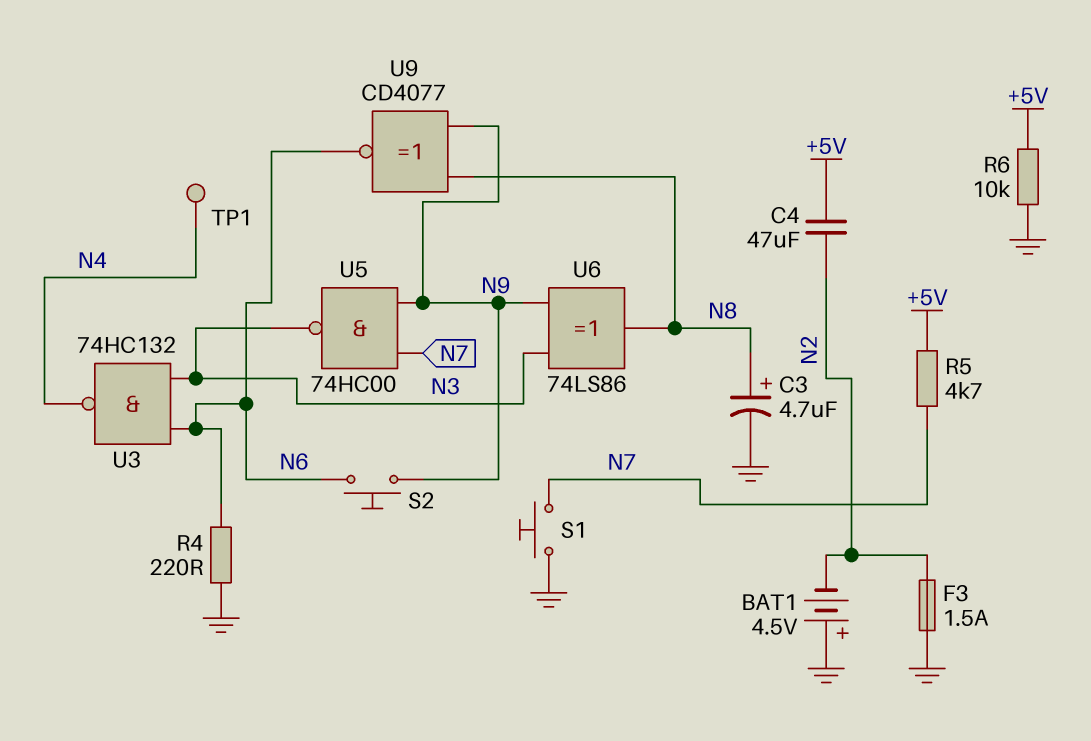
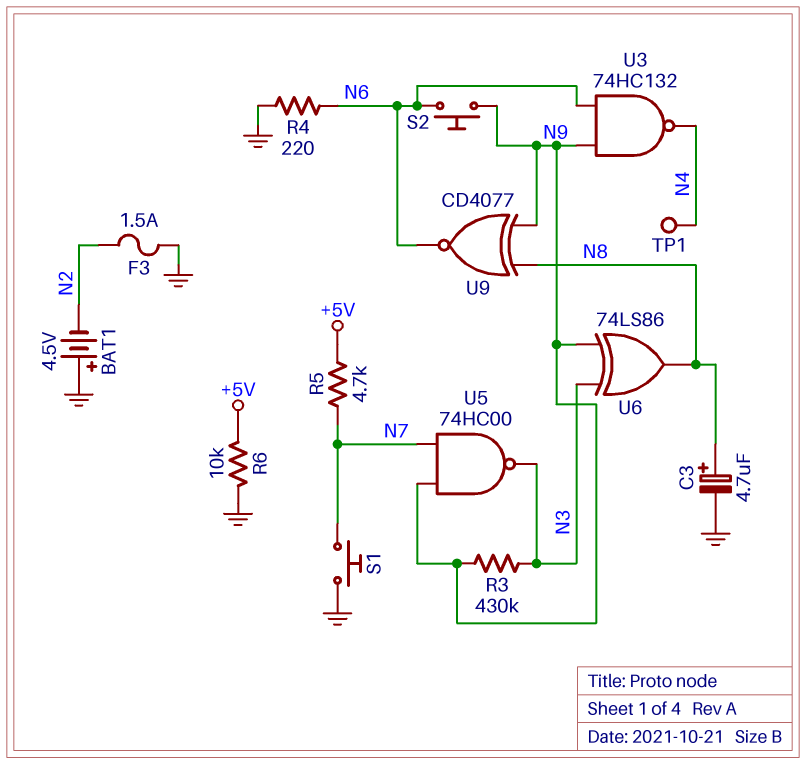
C4: 47uF (+5V, N2) -> none
R3: none -> 430k (N3, N9)
U3: NAND 74HC132 (in N3, in N6, out N4) -> NAND 74HC132 (in N6, in N9, out N4)

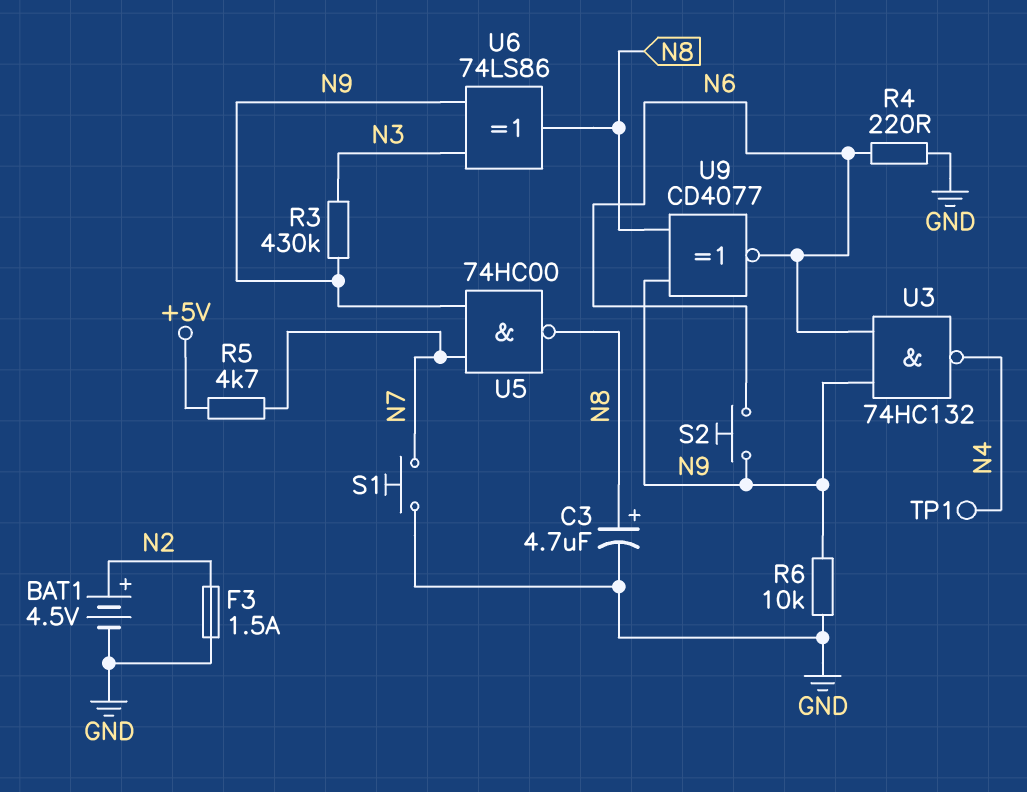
BAT1: 4.5V (plus GND, minus N2) -> 4.5V (plus N2, minus GND)
R6: 10k (+5V, GND) -> 10k (GND, N9)
U5: NAND 74HC00 (in N7, in N9, out N3) -> NAND 74HC00 (in N7, in N9, out N8)

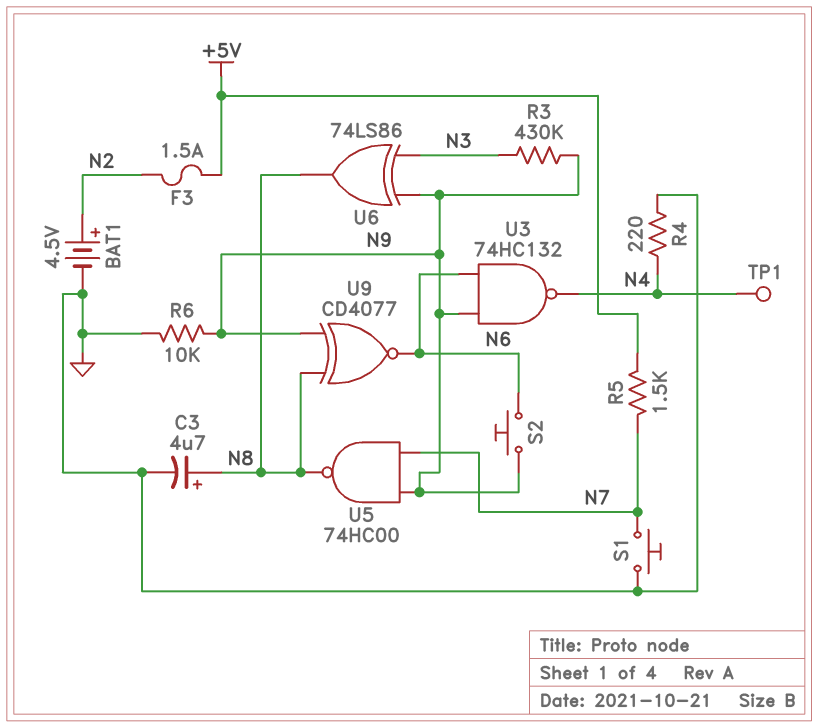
F3: 1.5A (GND, N2) -> 1.5A (+5V, N2)
R4: 220 (GND, N6) -> 220 (GND, N4)
R5: 4.7k (+5V, N7) -> 1.5k (+5V, N7)

